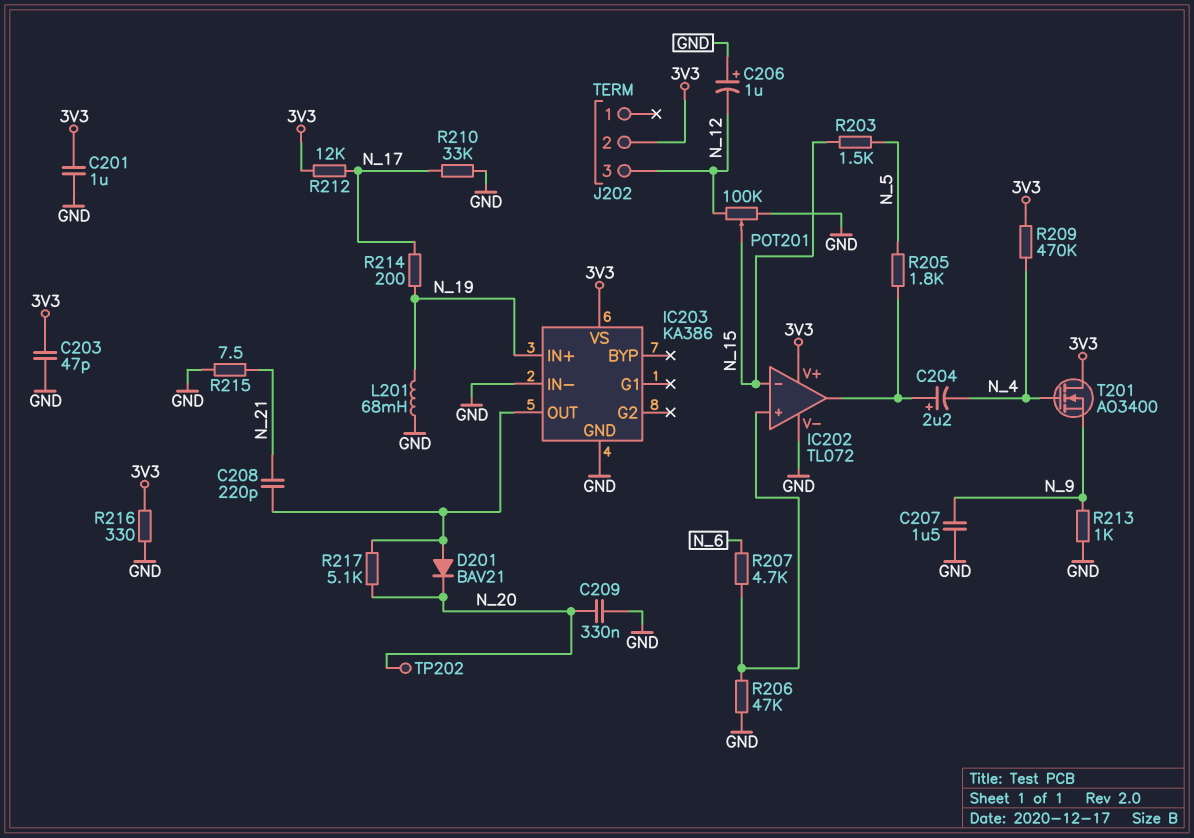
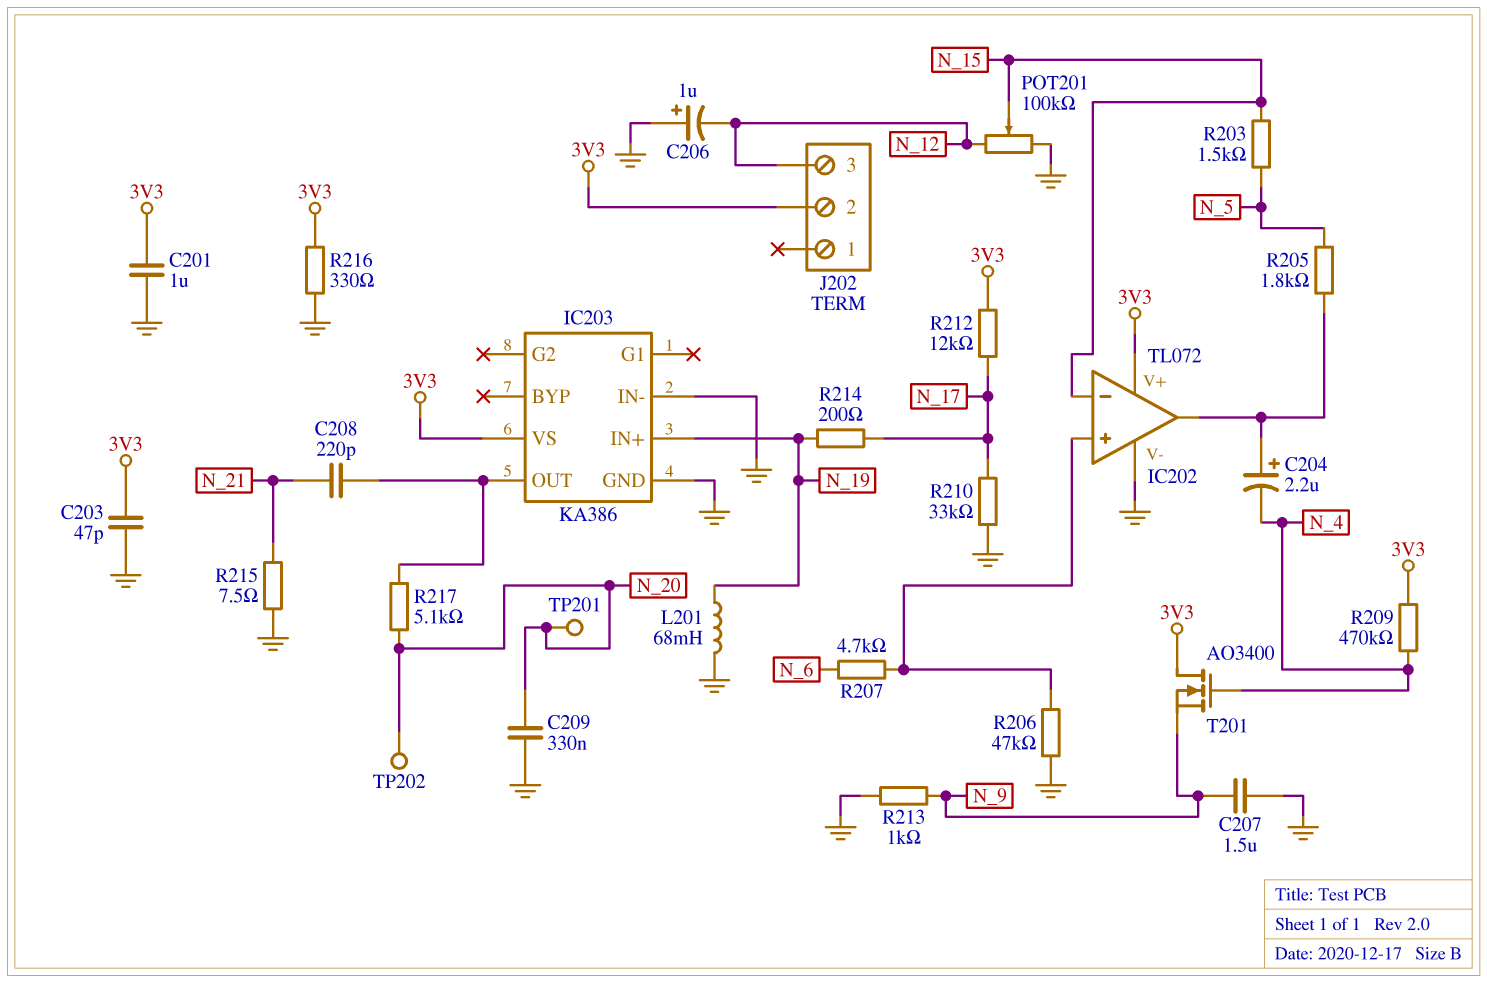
D201: diode BAV21 (A IC203/OUT, K N_20) -> none
TP201: none -> test point (N_20)

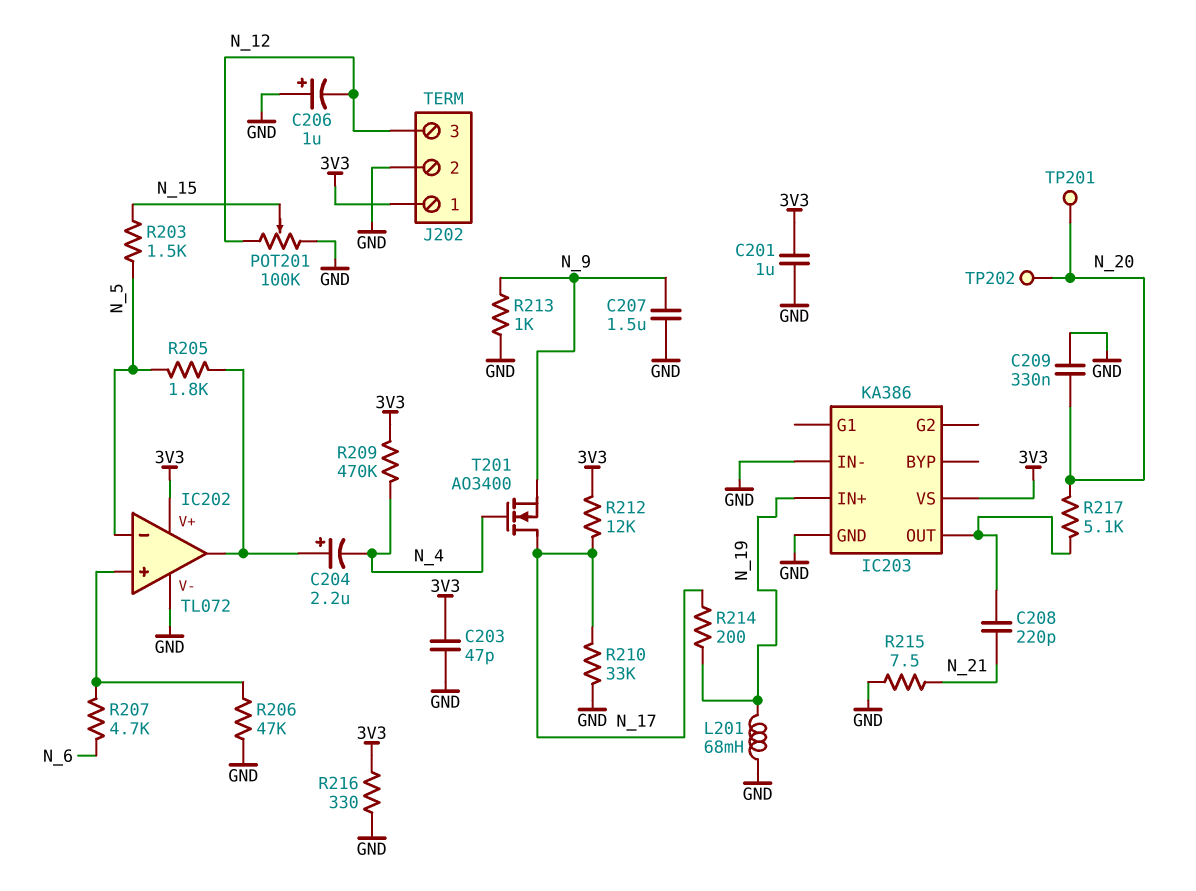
IC202 pin in-: N_15 -> N_5
J202 pin 1: none -> 3V3
J202 pin 2: 3V3 -> GND
T201: NMOS AO3400 (G N_4, D 3V3, S N_9) -> NMOS AO3400 (G N_4, D N_17, S N_9)

